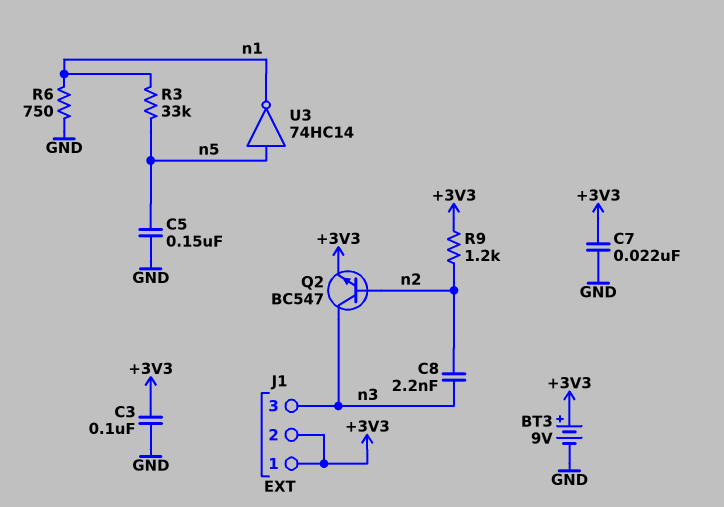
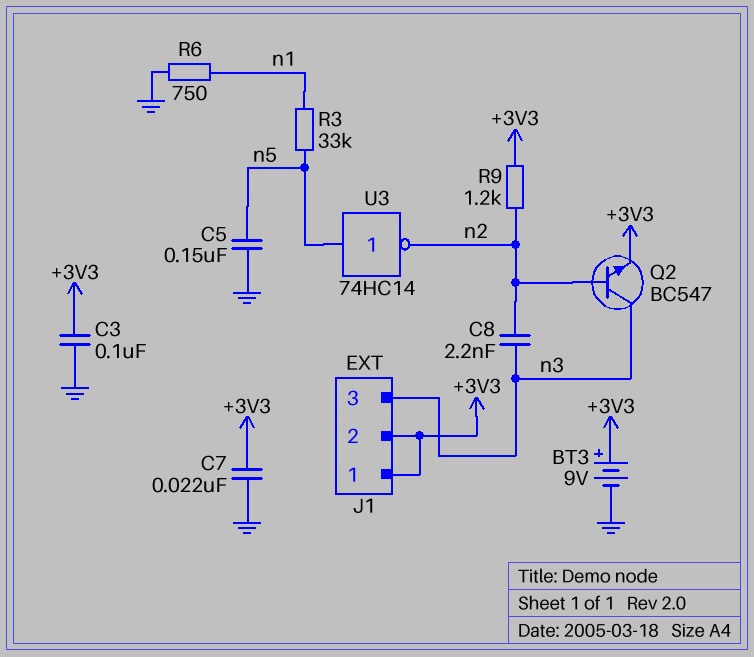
U3: NOT 74HC14 (in n5, out n1) -> NOT 74HC14 (in n5, out n2)

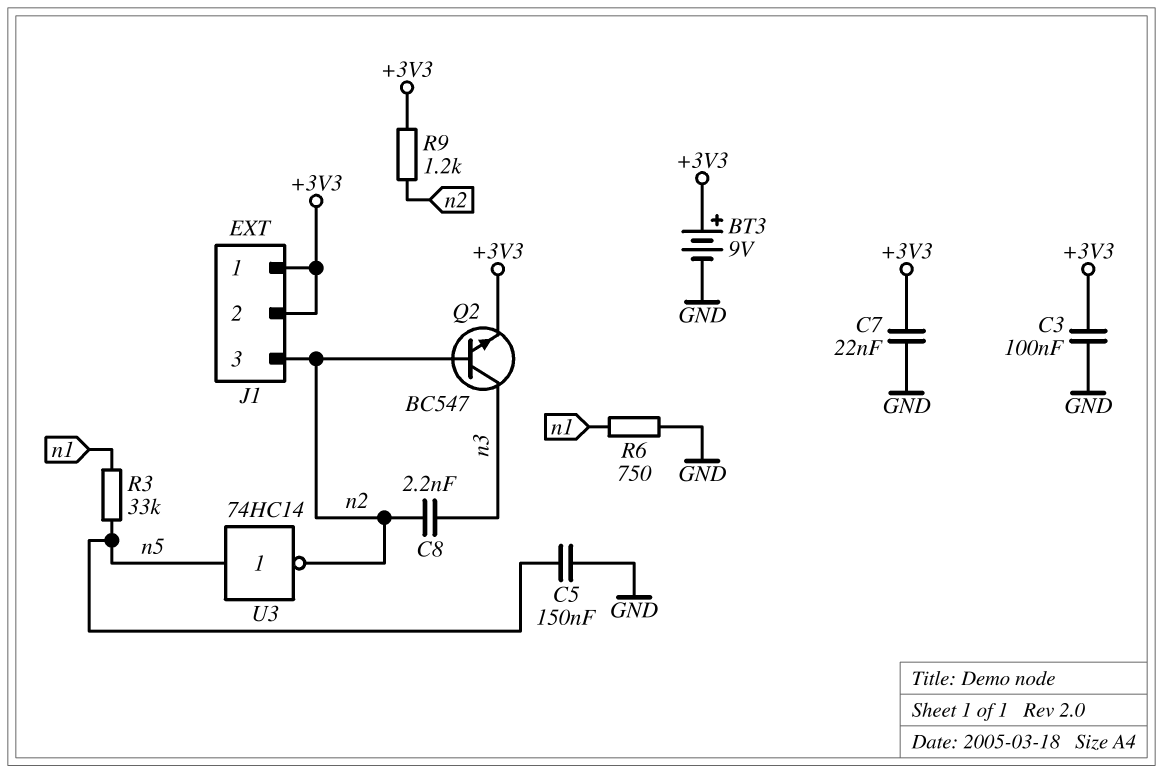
J1 pin 3: n3 -> n2

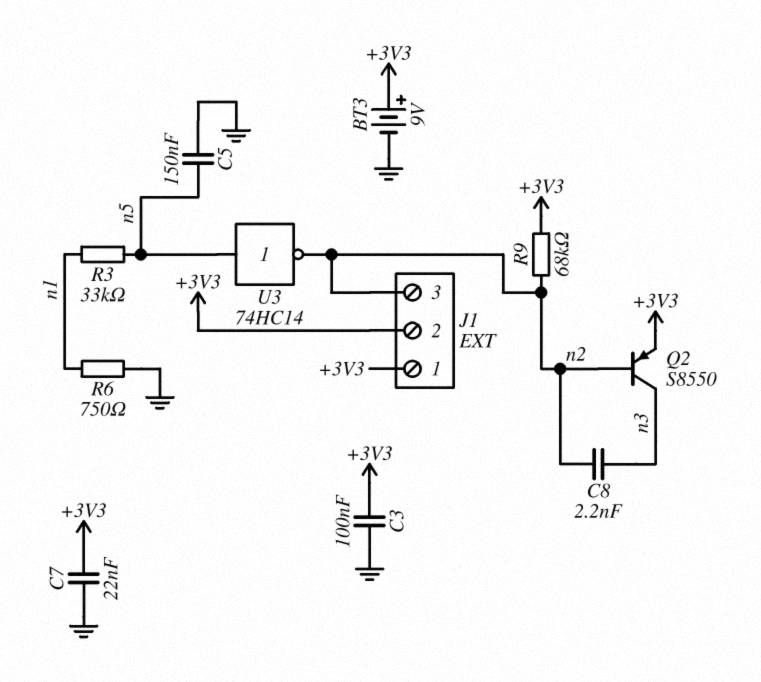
Q2: NPN BC547 (B n2, C n3, E +3V3) -> PNP S8550 (B n2, C n3, E +3V3)
R9: 1.2k (+3V3, n2) -> 68k (+3V3, n2)

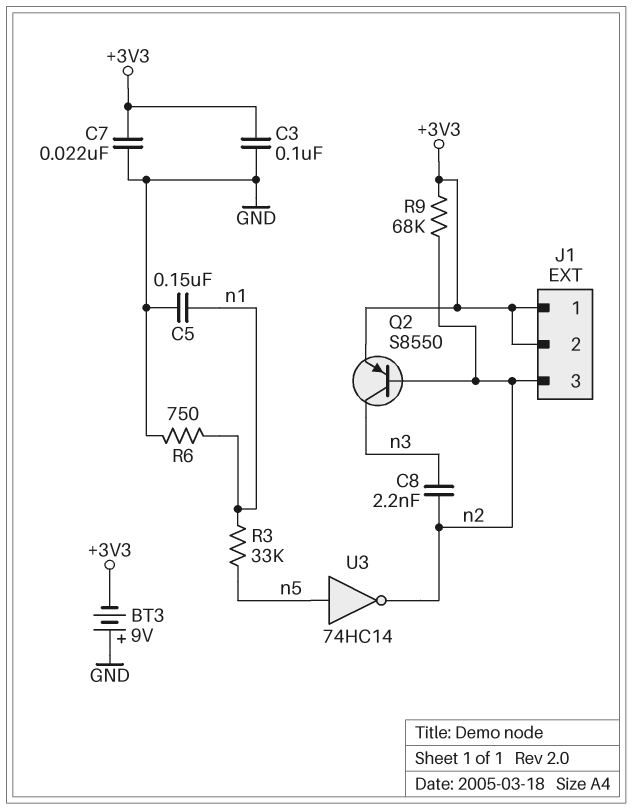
BT3: 9V (plus +3V3, minus GND) -> 9V (plus GND, minus +3V3)
C5: 150nF (GND, n5) -> 150nF (GND, n1)

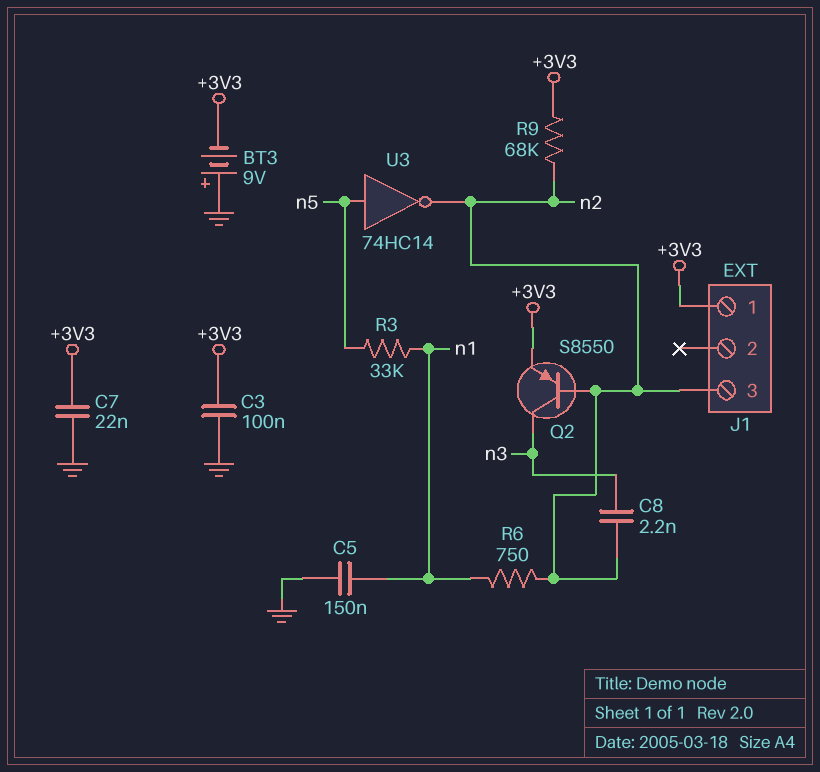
J1 pin 2: +3V3 -> none
R6: 750 (GND, n1) -> 750 (n1, n2)

